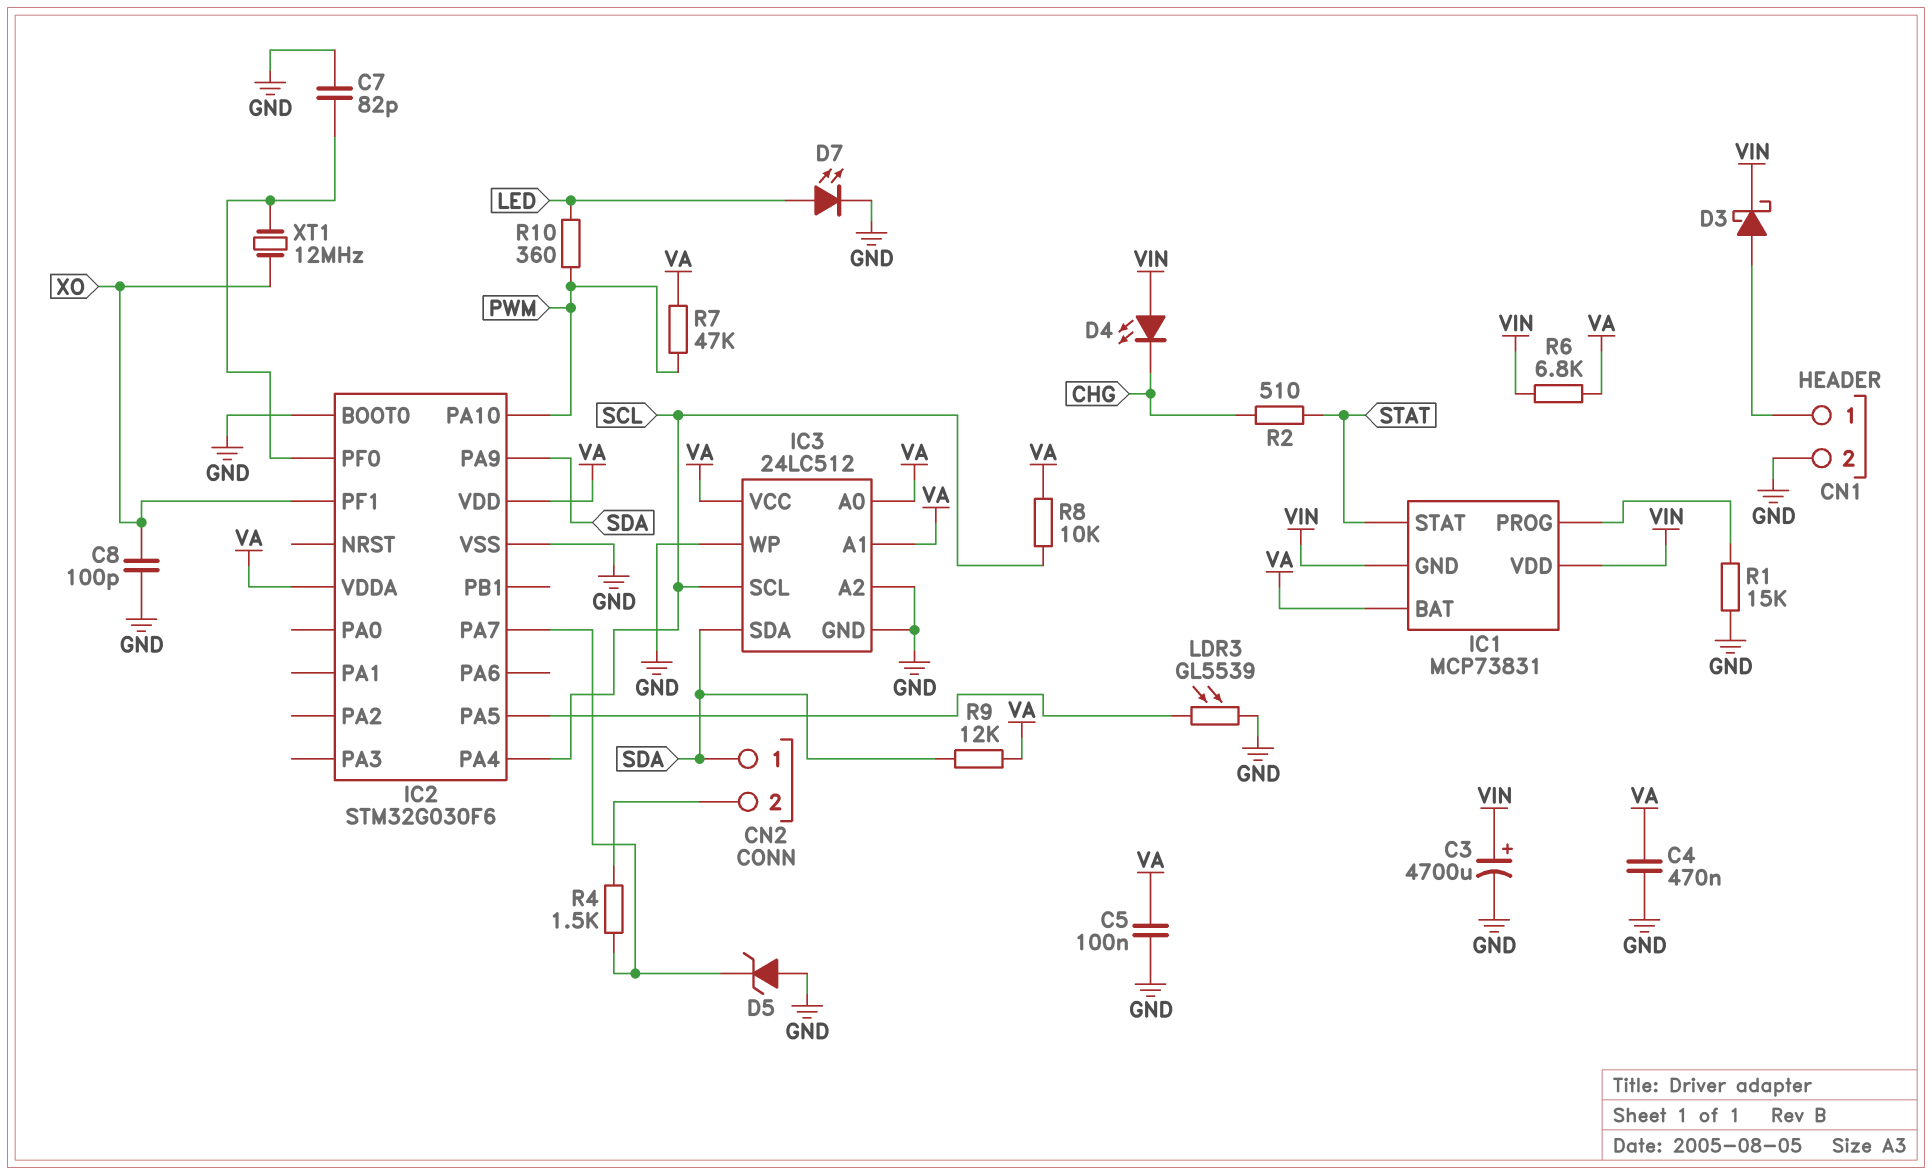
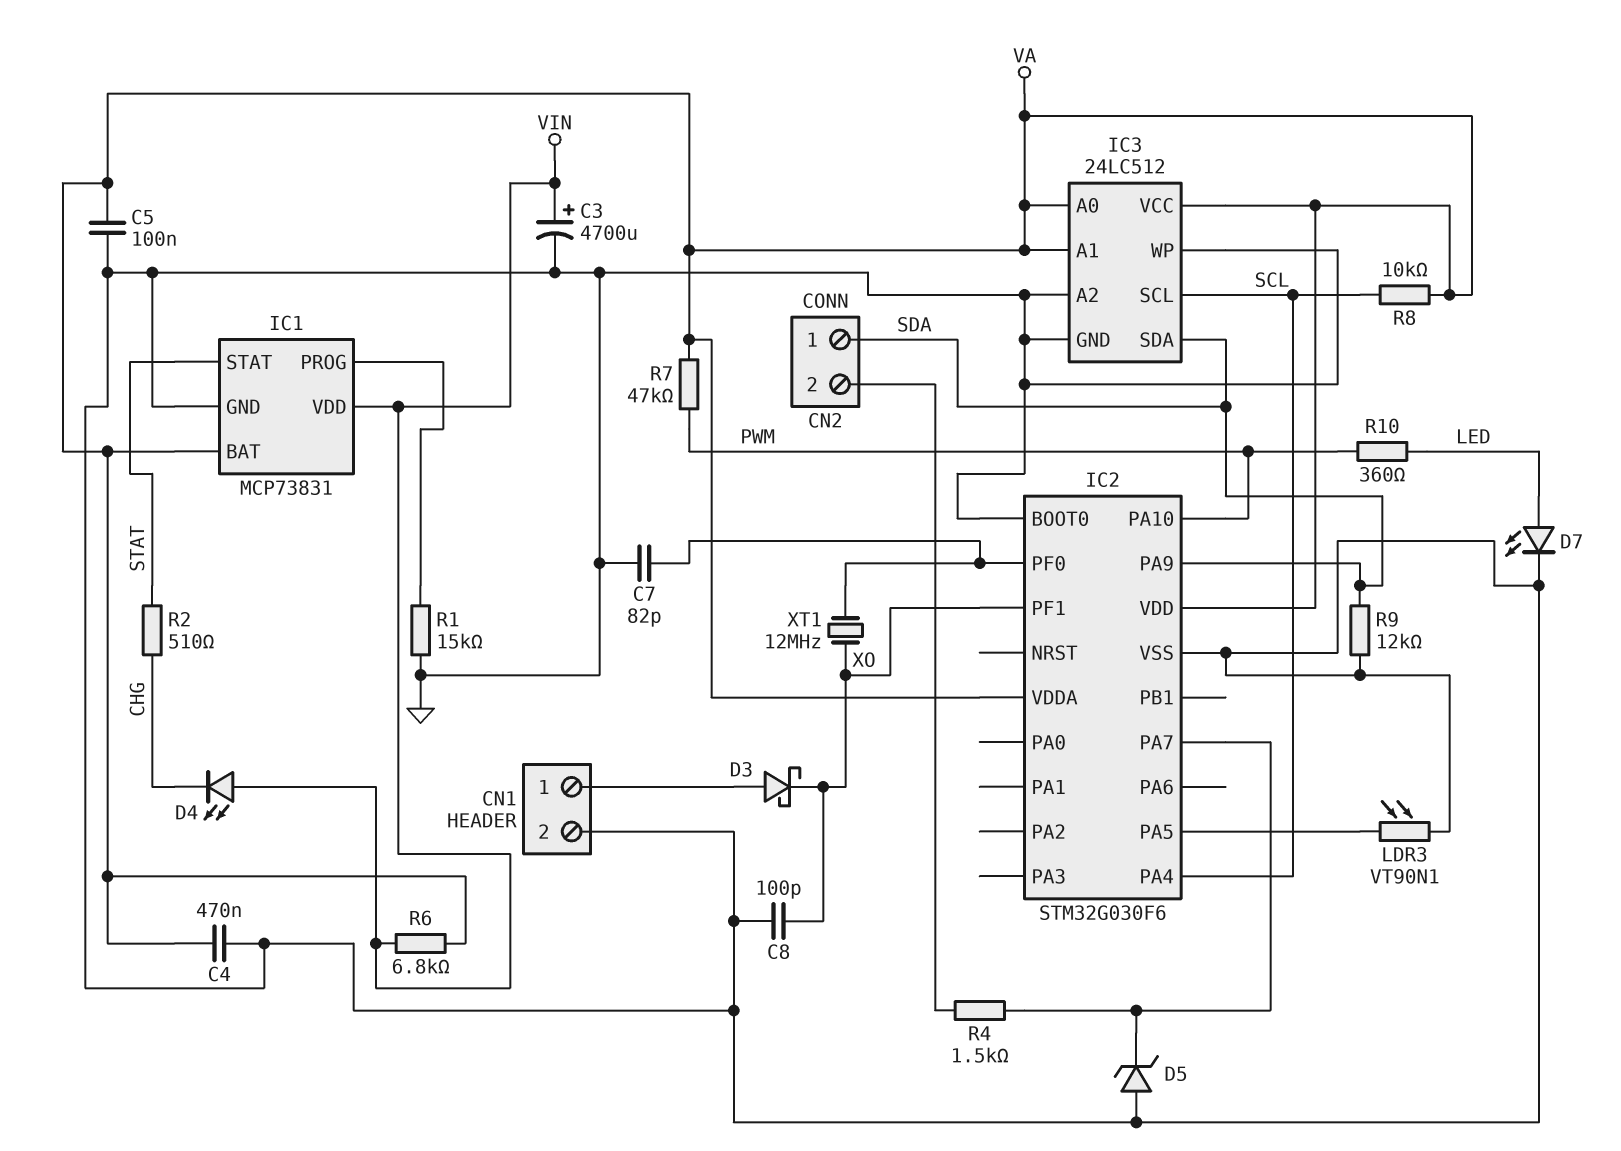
D3: schottky (A CN1/1, K VIN) -> schottky (A CN1/1, K XO)
IC1 pin GND: VIN -> GND
LDR3: GL5539 (GND, IC2/PA5) -> VT90N1 (GND, IC2/PA5)
R9: 12k (SDA, VA) -> 12k (GND, SDA)

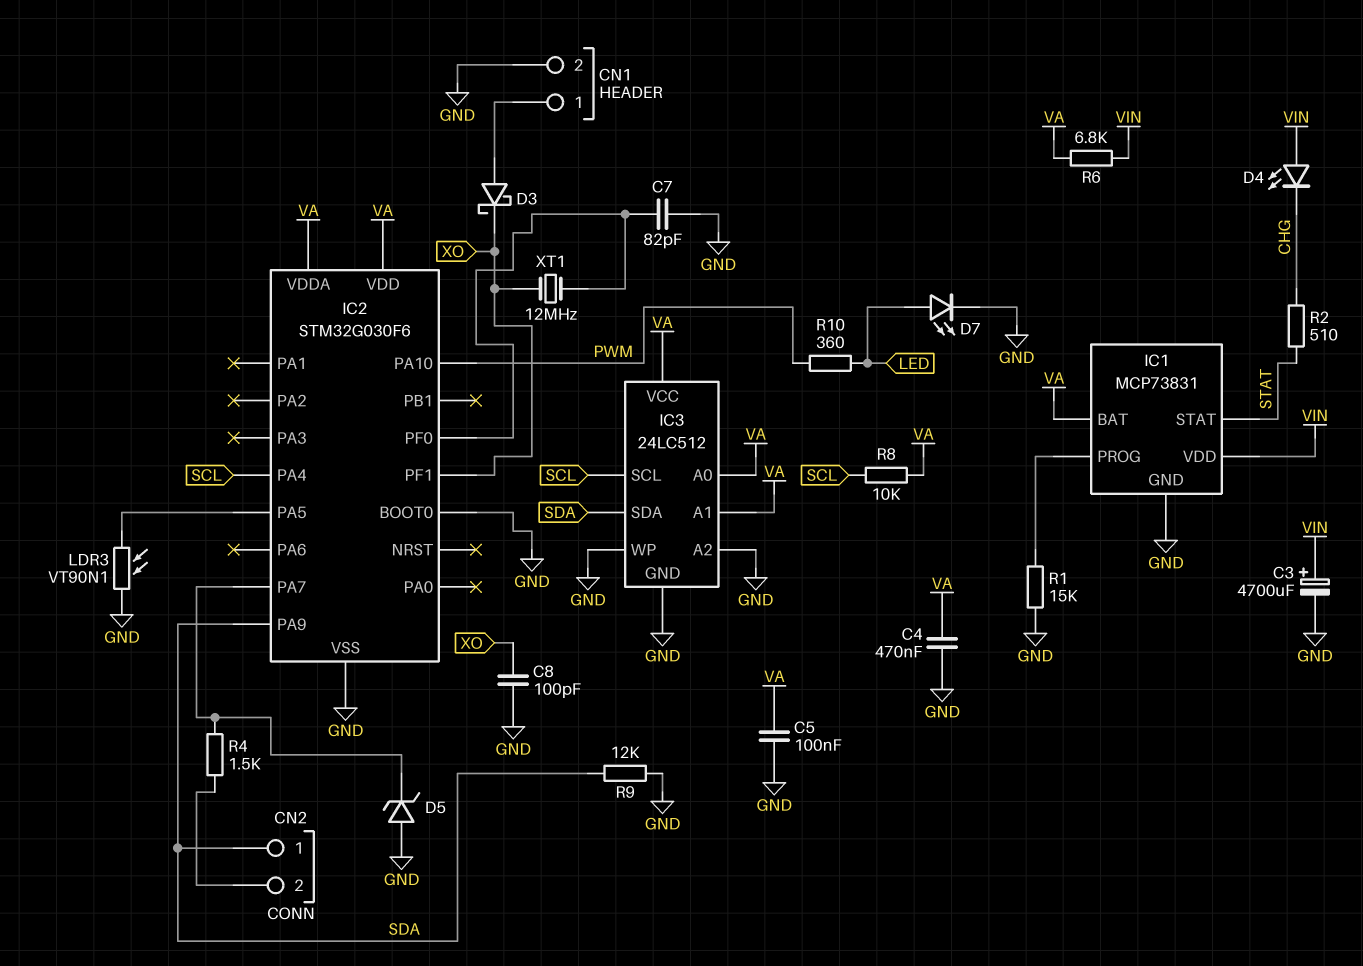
R7: 47k (PWM, VA) -> none

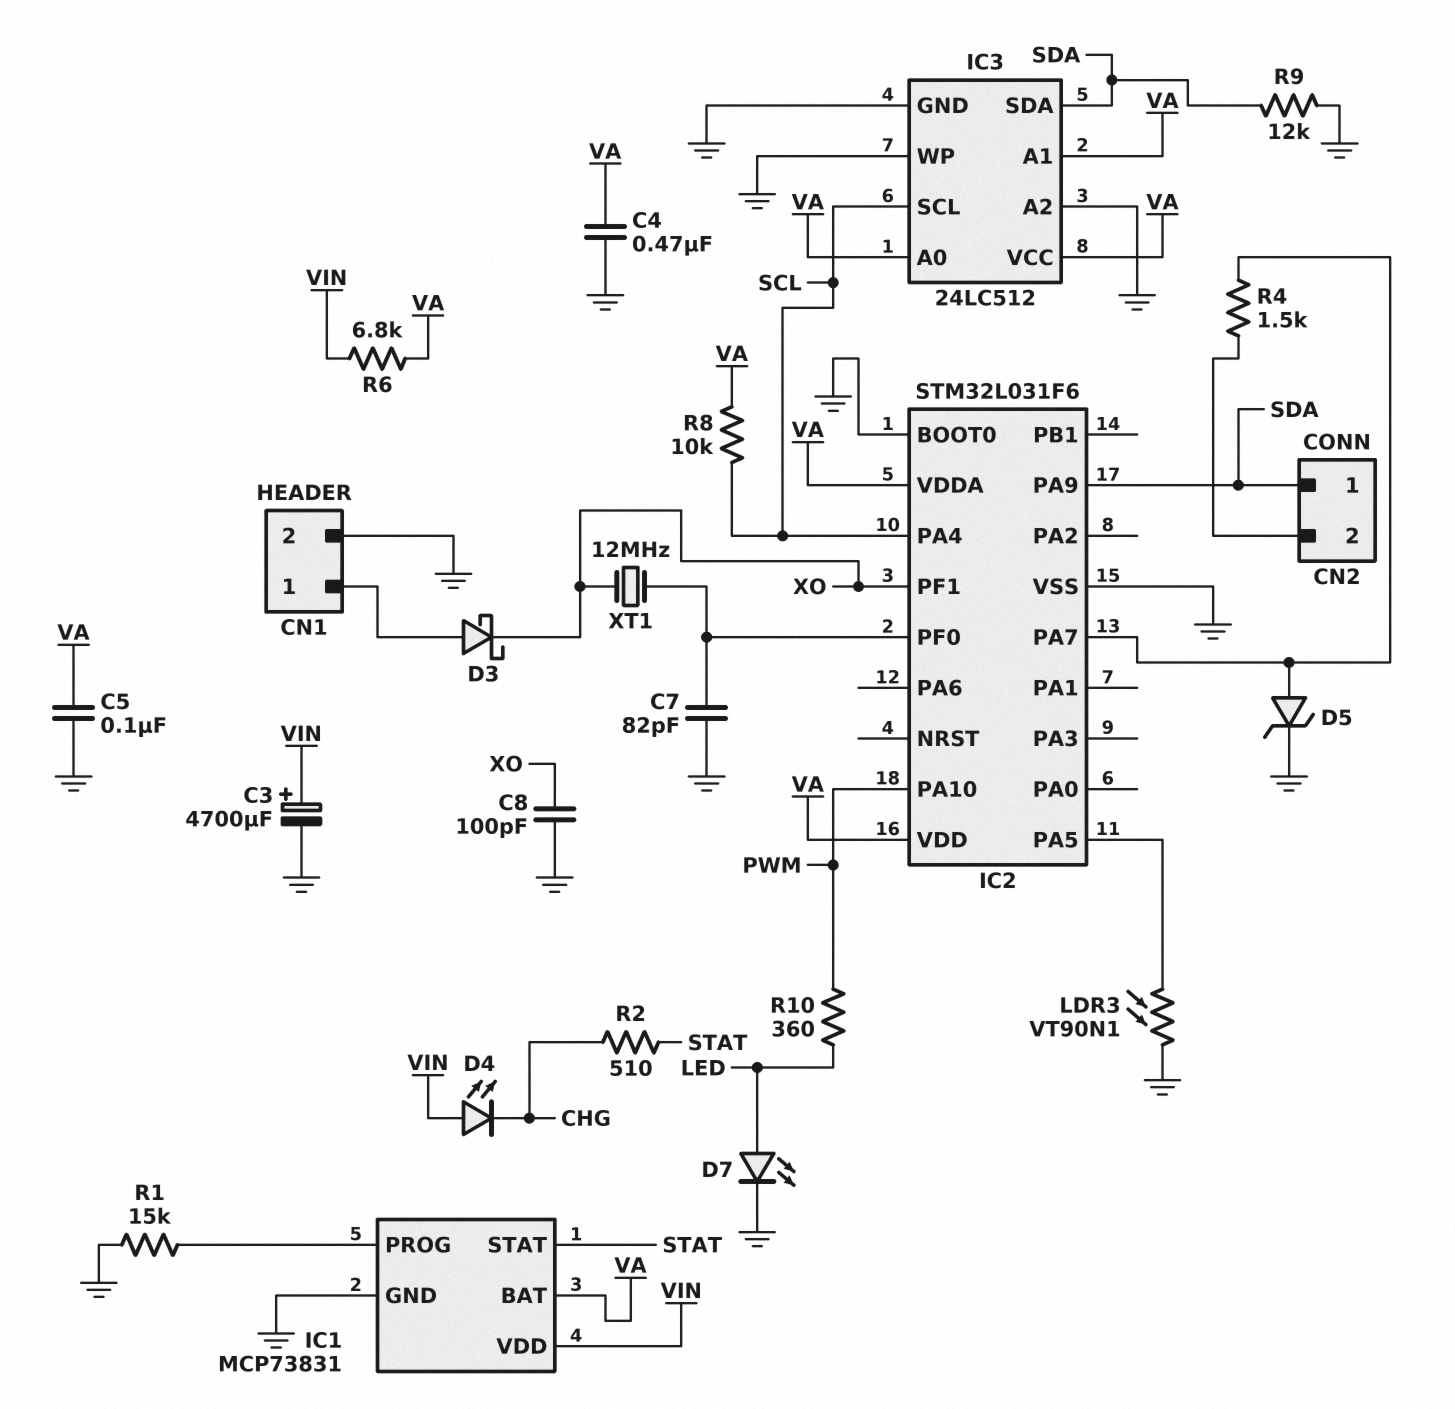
D5: zener (A GND, K IC2/PA7) -> zener (A IC2/PA7, K GND)
IC2: STM32G030F6 -> STM32L031F6

